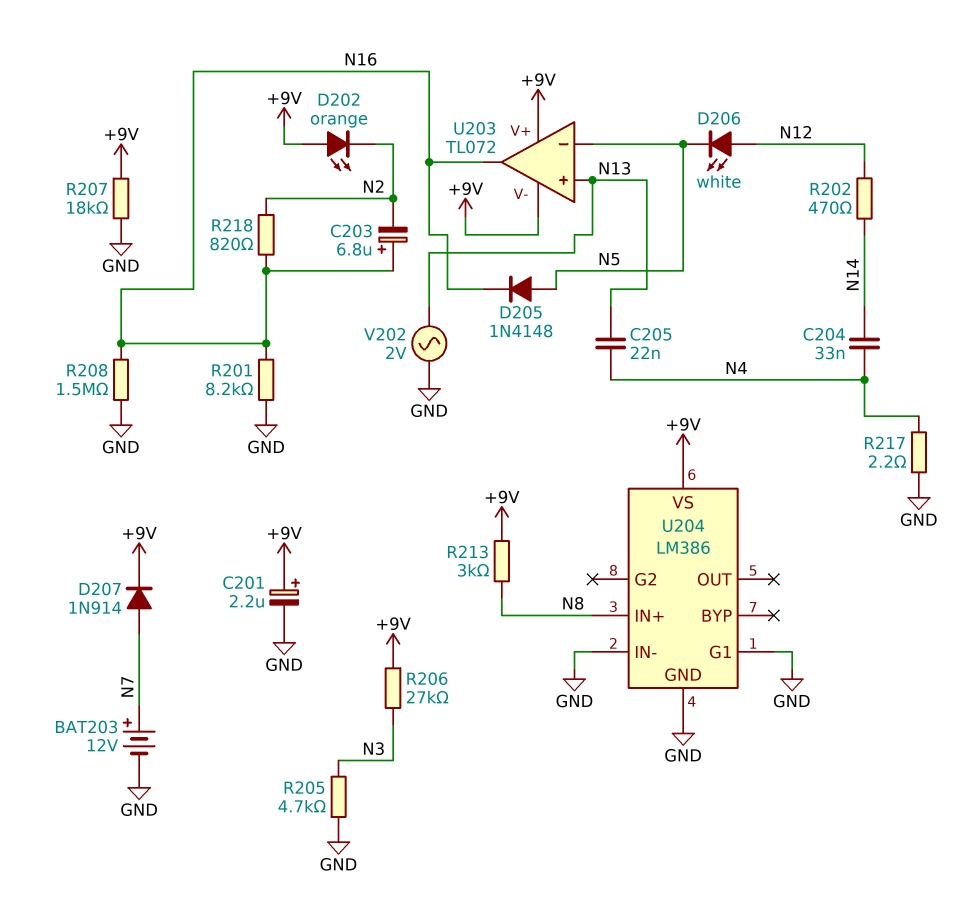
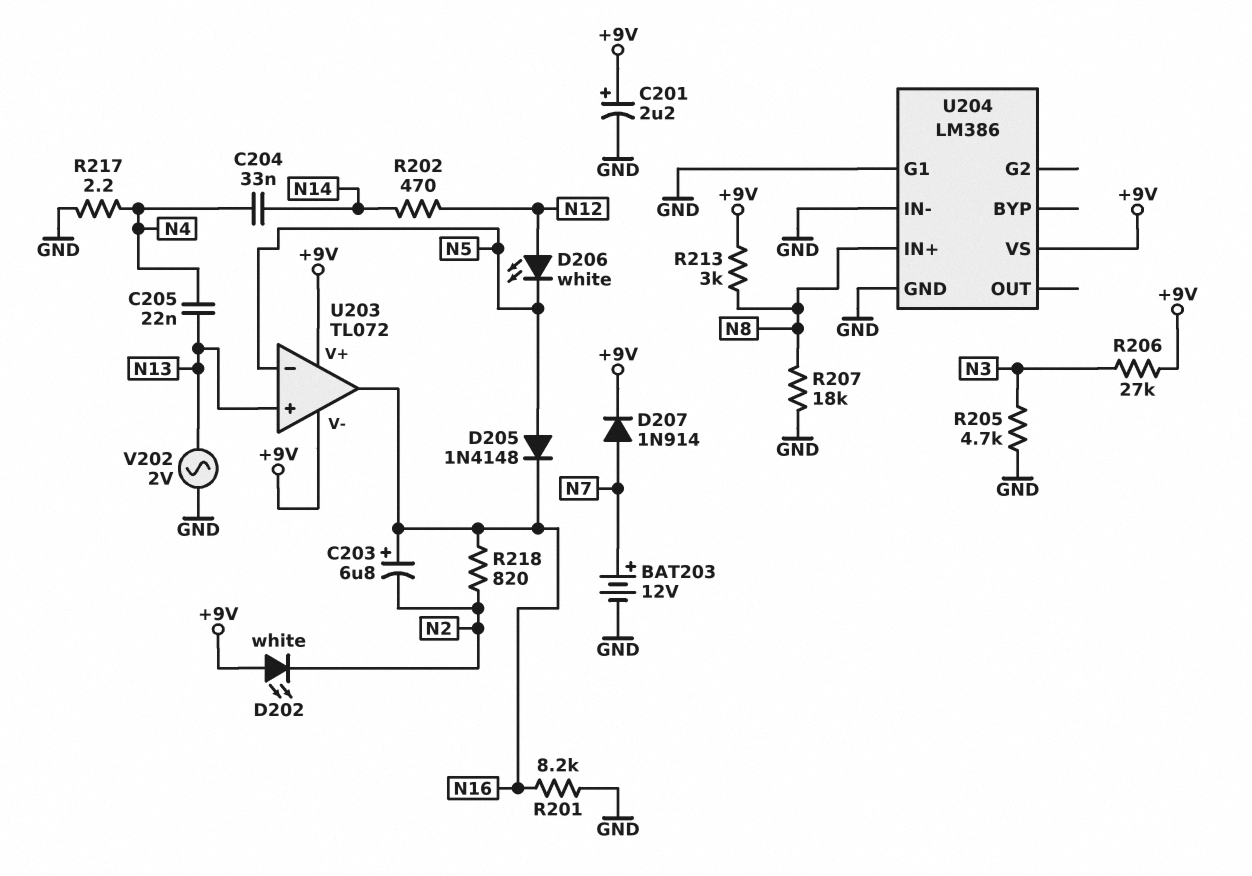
D202: LED orange (A +9V, K N2) -> LED white (A +9V, K N2)
R207: 18k (+9V, GND) -> 18k (GND, N8)
R208: 1.5M (GND, N16) -> none

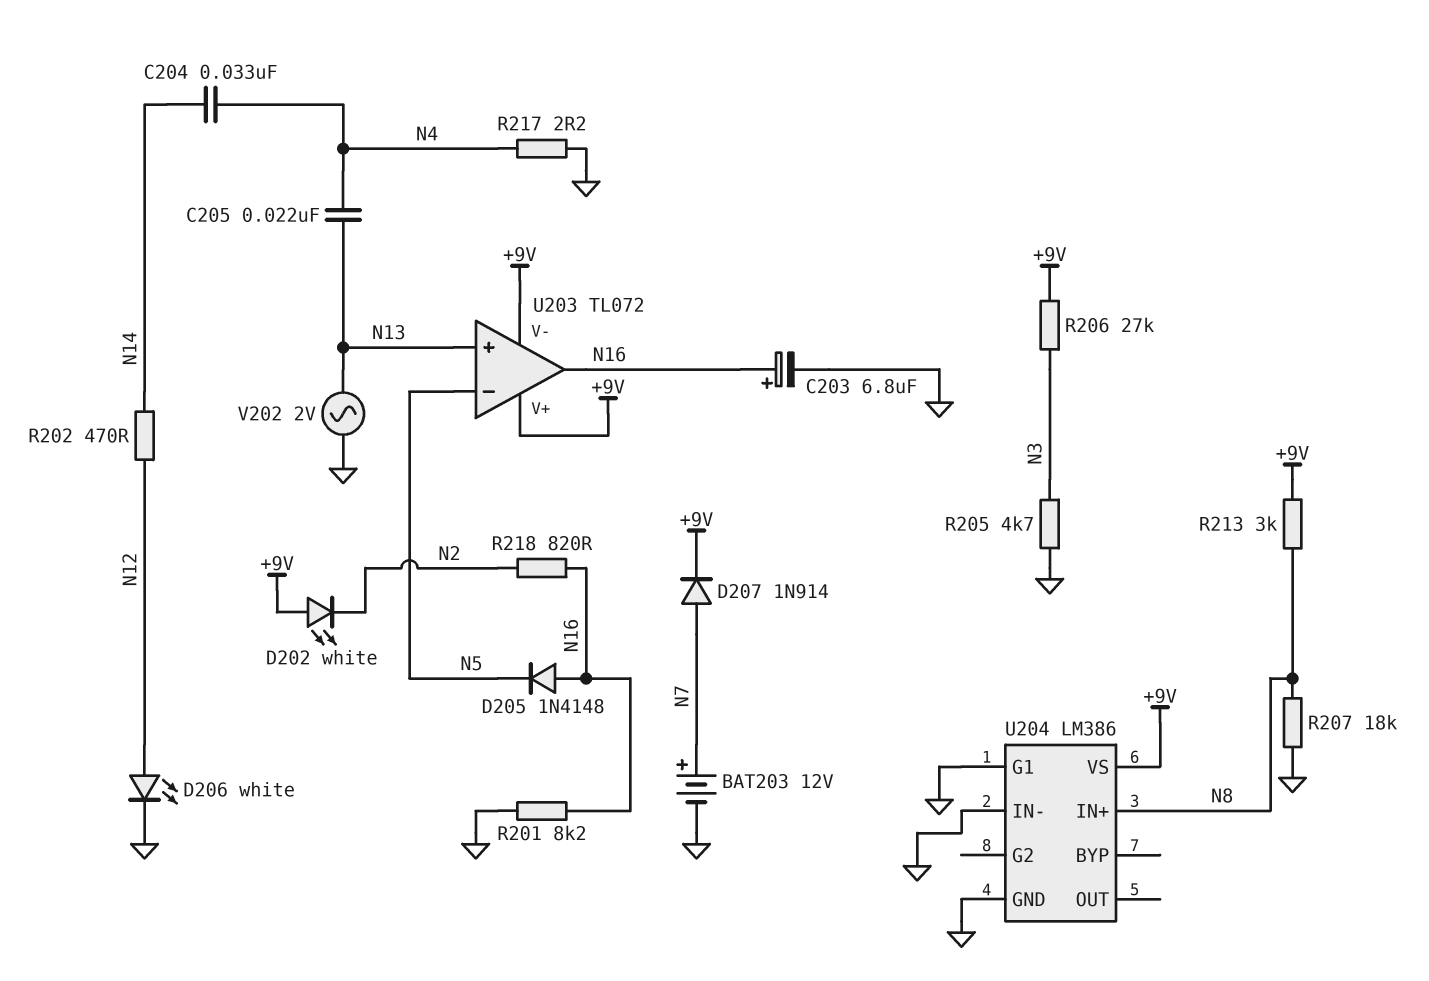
C201: 2.2uF (plus +9V, minus GND) -> none
C203: 6.8uF (plus N16, minus N2) -> 6.8uF (plus N16, minus GND)
D205: diode 1N4148 (A N5, K N16) -> diode 1N4148 (A N16, K N5)
D206: LED white (A N12, K N5) -> LED white (A N12, K GND)

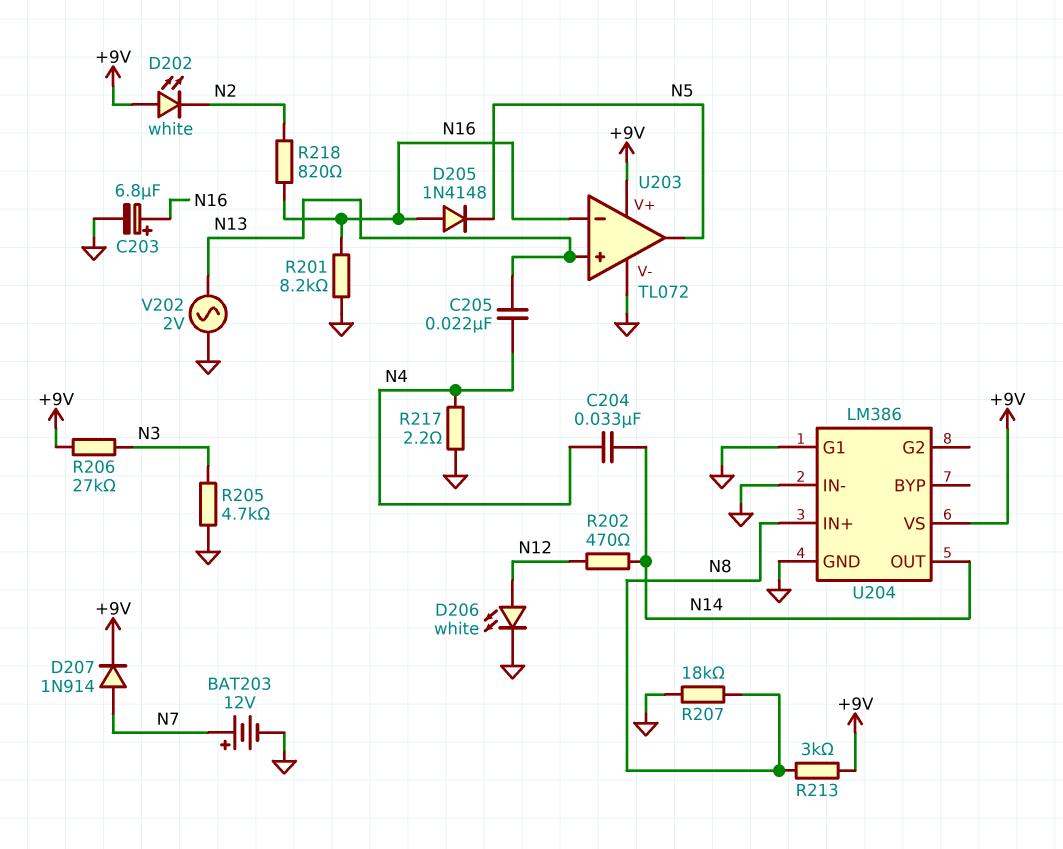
U203 pin V-: +9V -> GND
U203 pin in-: N5 -> N16
U203 pin out: N16 -> N5
U204 pin OUT: none -> N14

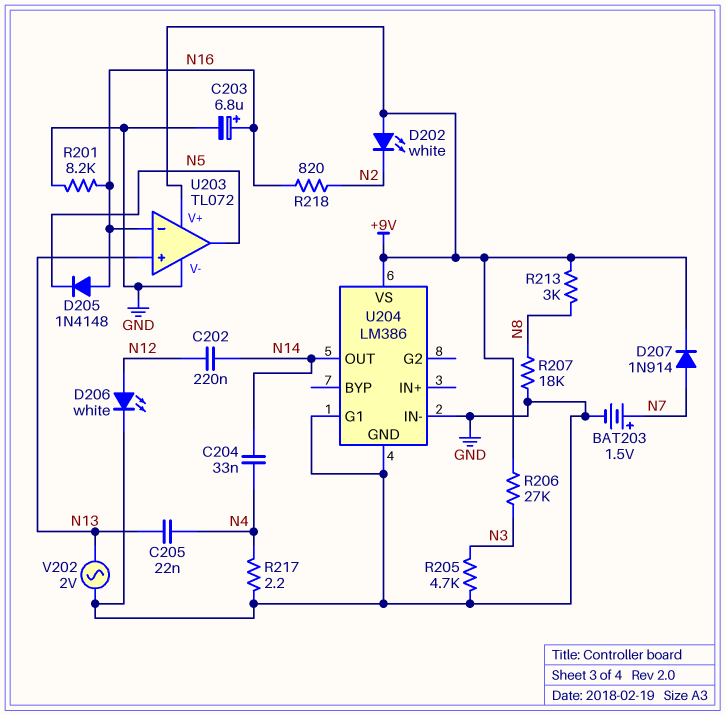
BAT203: 12V (plus N7, minus GND) -> 1.5V (plus N7, minus GND)
C202: none -> 220nF (N12, N14)
R202: 470 (N12, N14) -> none
U204 pin IN+: N8 -> none

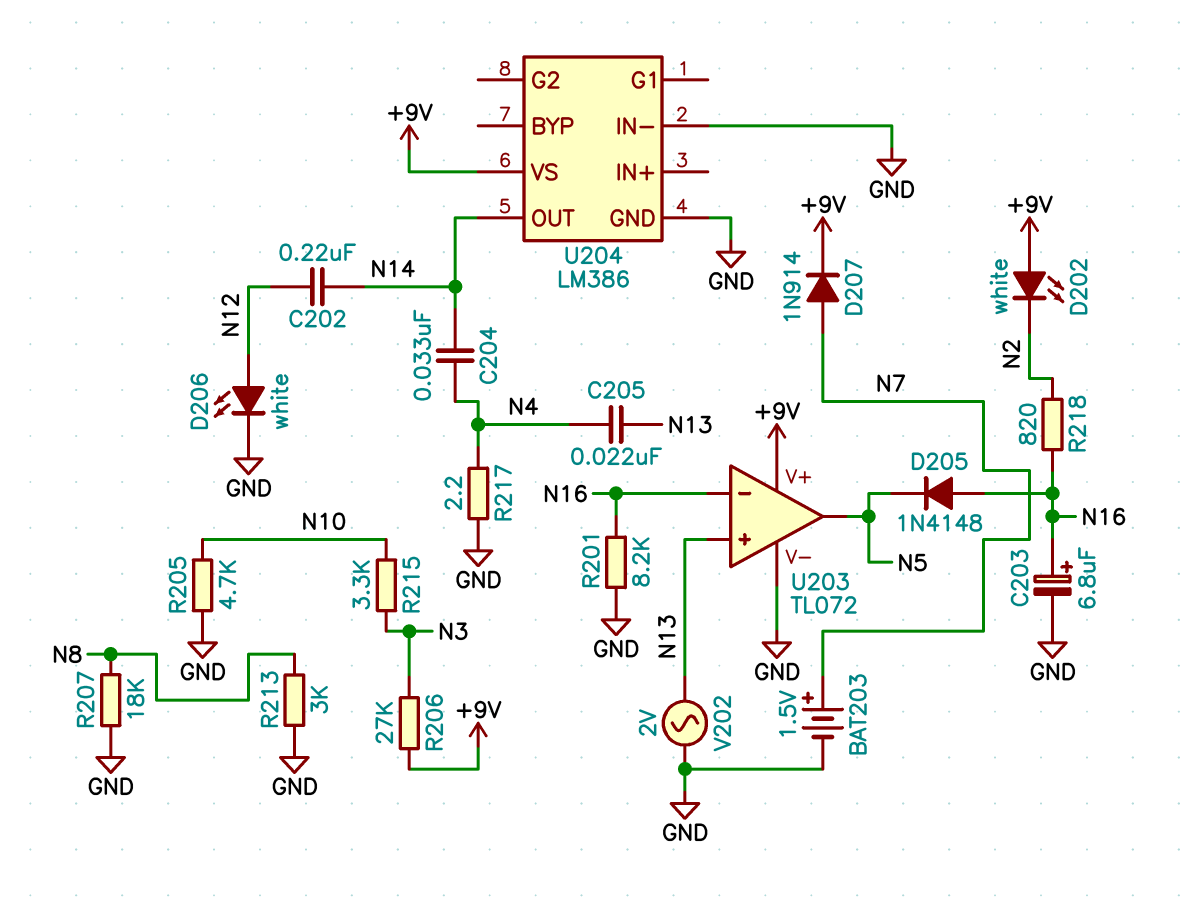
R205: 4.7k (GND, N3) -> 4.7k (GND, N10)
R213: 3k (+9V, N8) -> 3k (GND, N8)
R215: none -> 3.3k (N3, N10)
U204 pin G1: GND -> none

